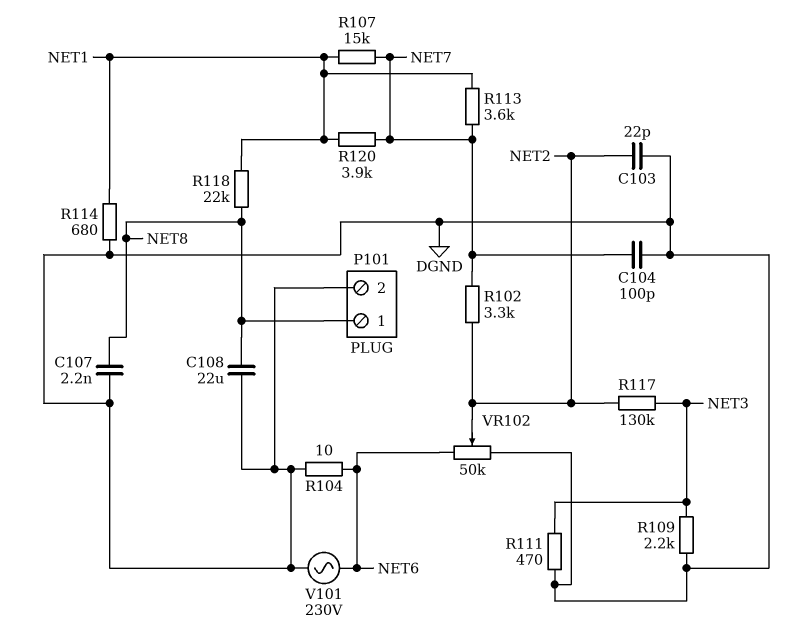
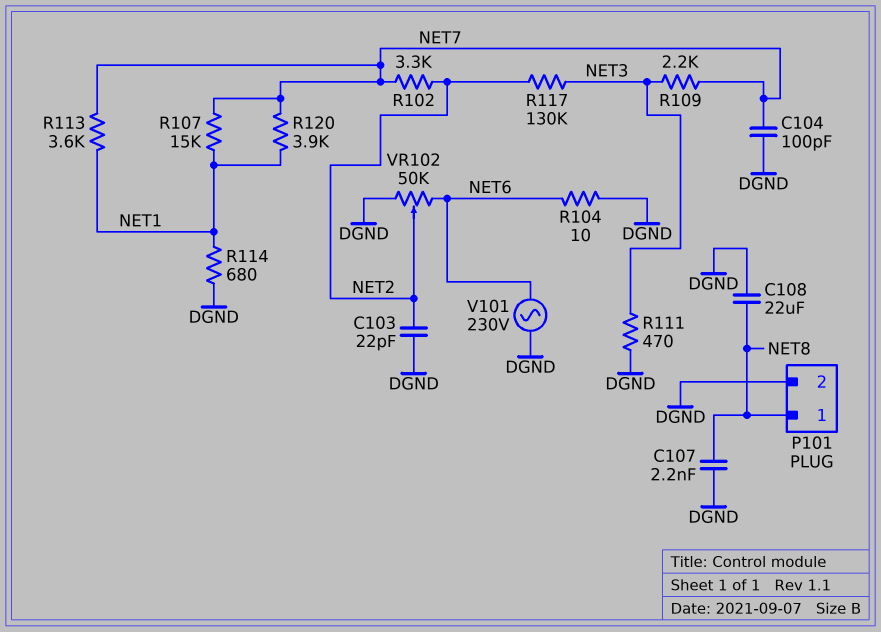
R109: 2.2k (DGND, NET3) -> 2.2k (NET3, NET7)
R118: 22k (NET1, NET8) -> none

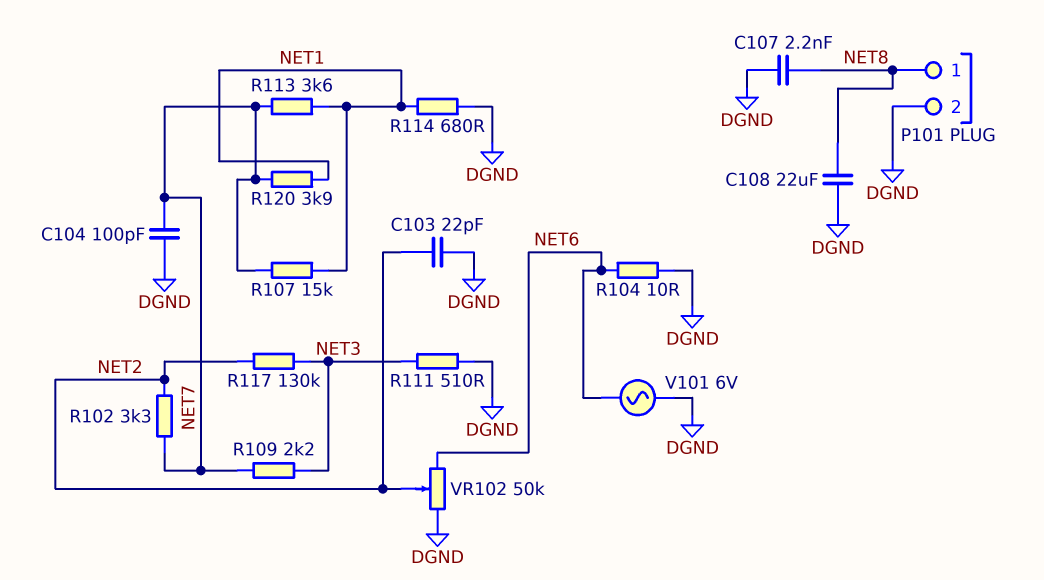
R111: 470 (DGND, NET3) -> 510 (DGND, NET3)
V101: AC 230V (DGND, NET6) -> AC 6V (DGND, NET6)

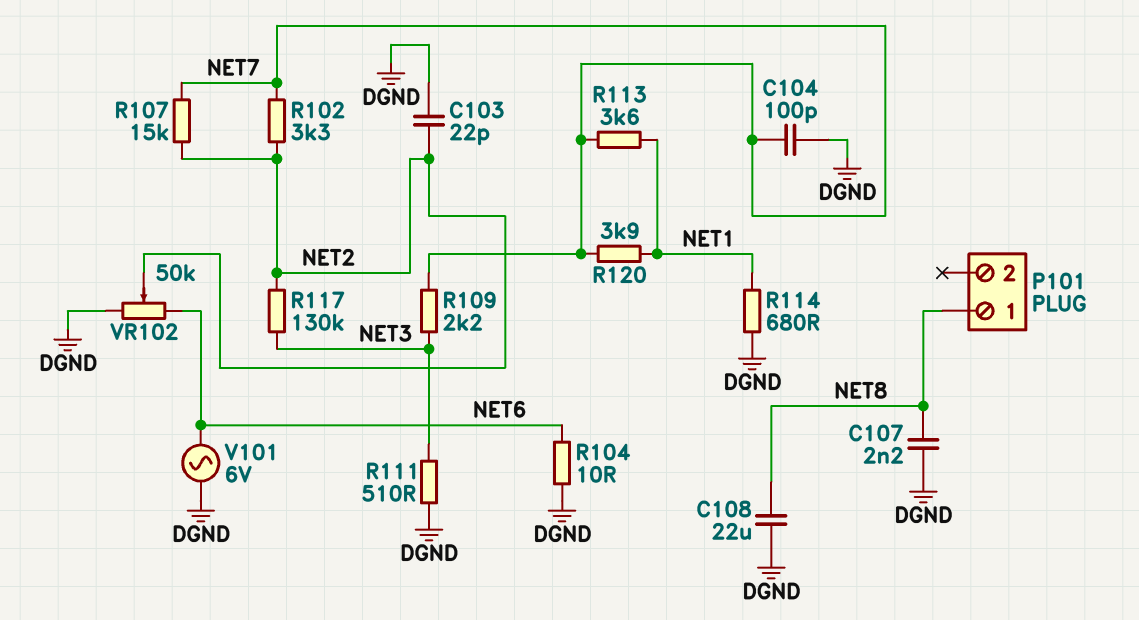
P101 pin 2: DGND -> none
R107: 15k (NET1, NET7) -> 15k (NET2, NET7)

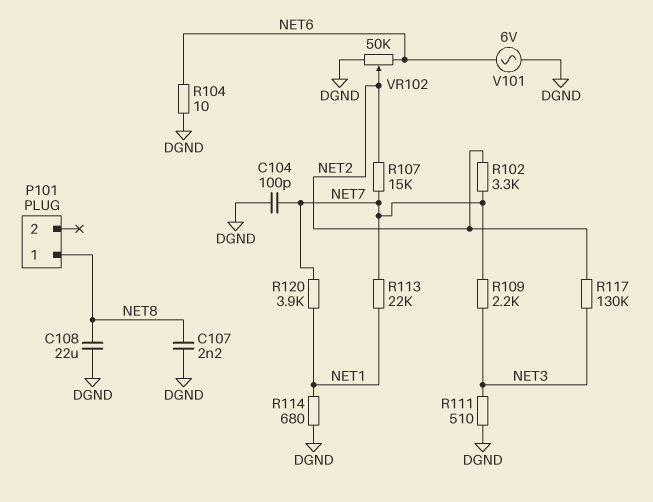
C103: 22pF (DGND, NET2) -> none
R113: 3.6k (NET1, NET7) -> 22k (NET1, NET7)

